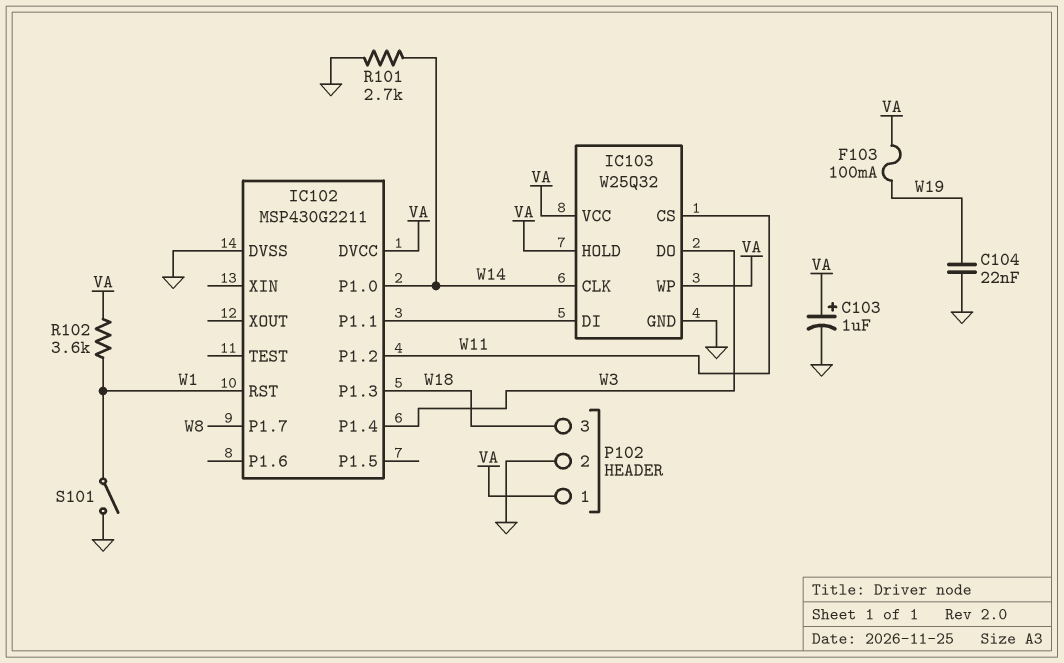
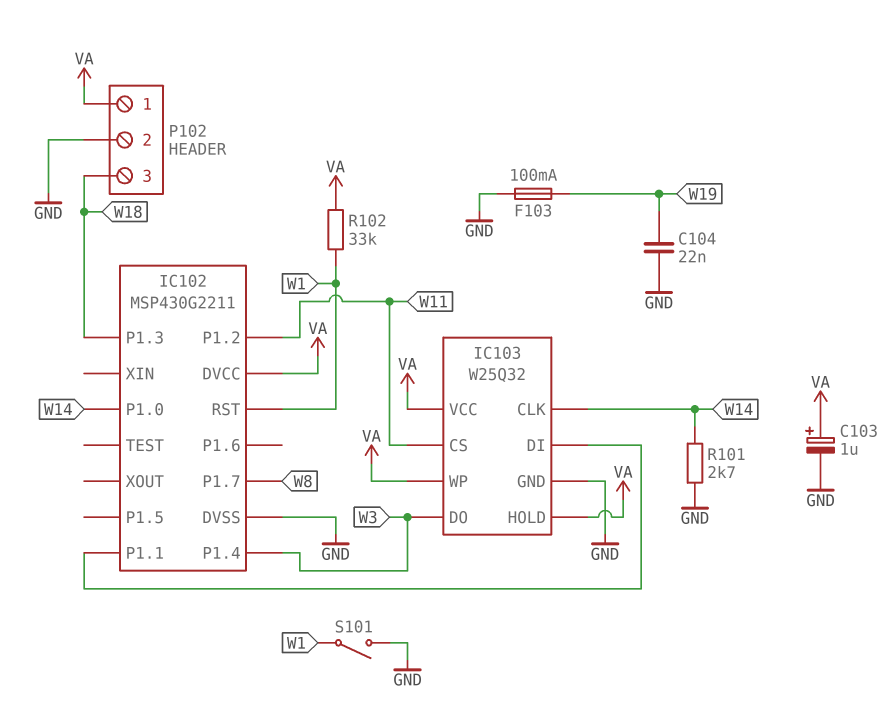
F103: 100mA (VA, W19) -> 100mA (GND, W19)
R102: 3.6k (VA, W1) -> 33k (VA, W1)

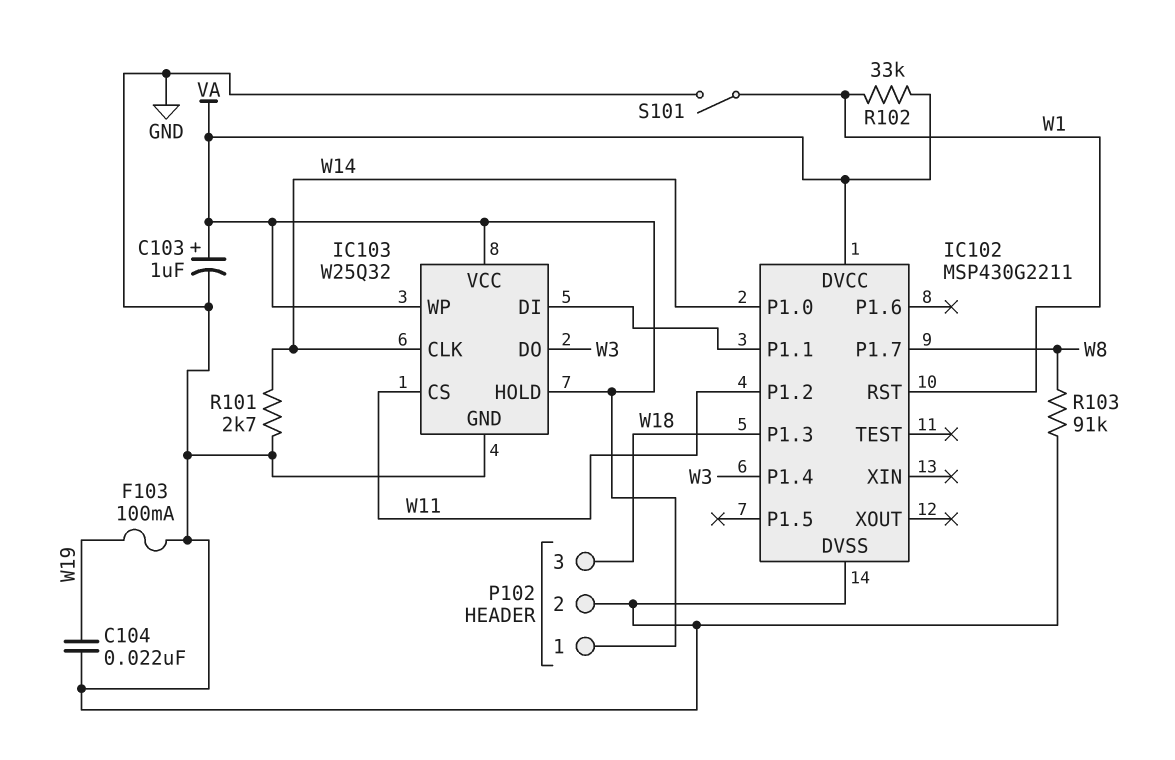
R103: none -> 91k (GND, W8)

